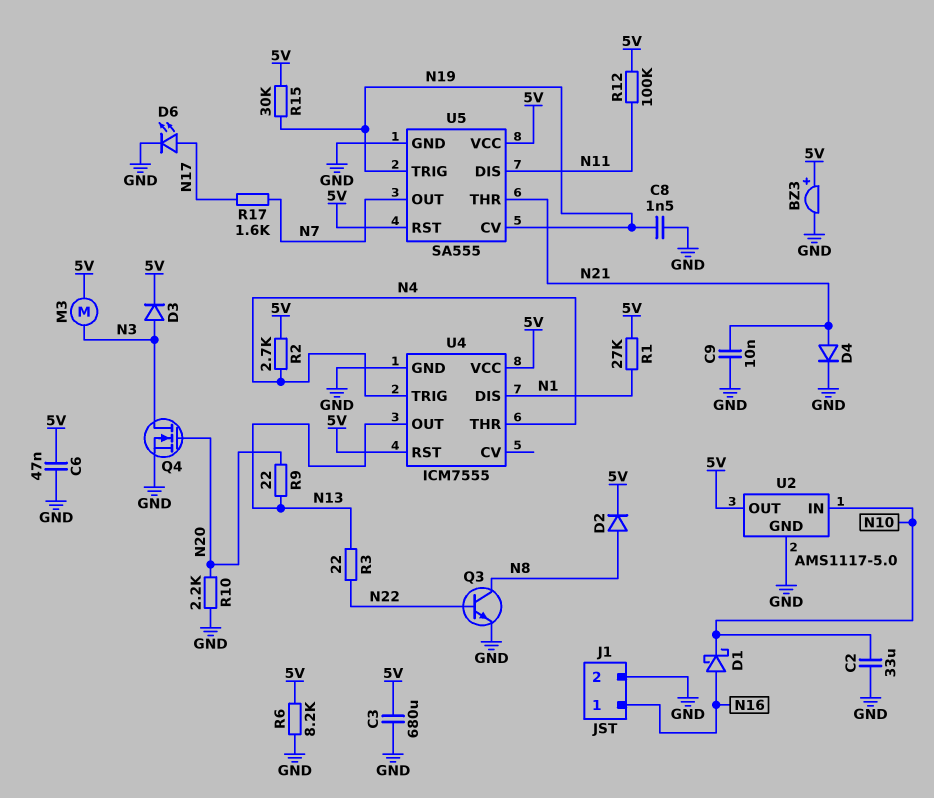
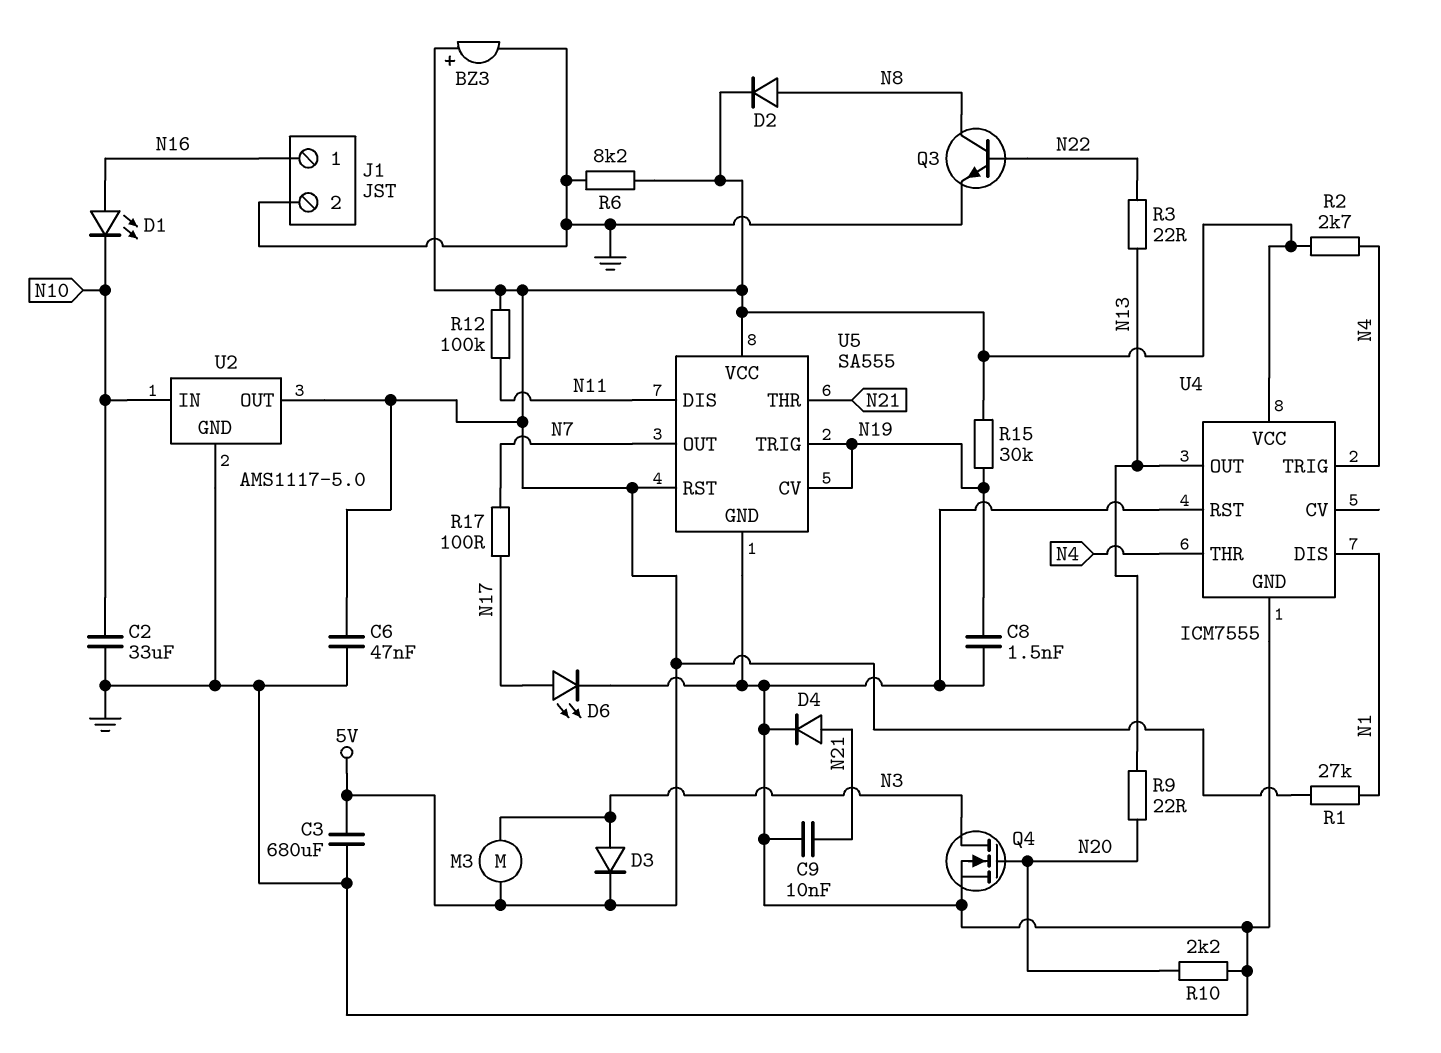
D1: schottky (A N16, K N10) -> LED (A N16, K N10)
R17: 1.6k (N7, N17) -> 100 (N7, N17)
U4 pin RST: 5V -> GND

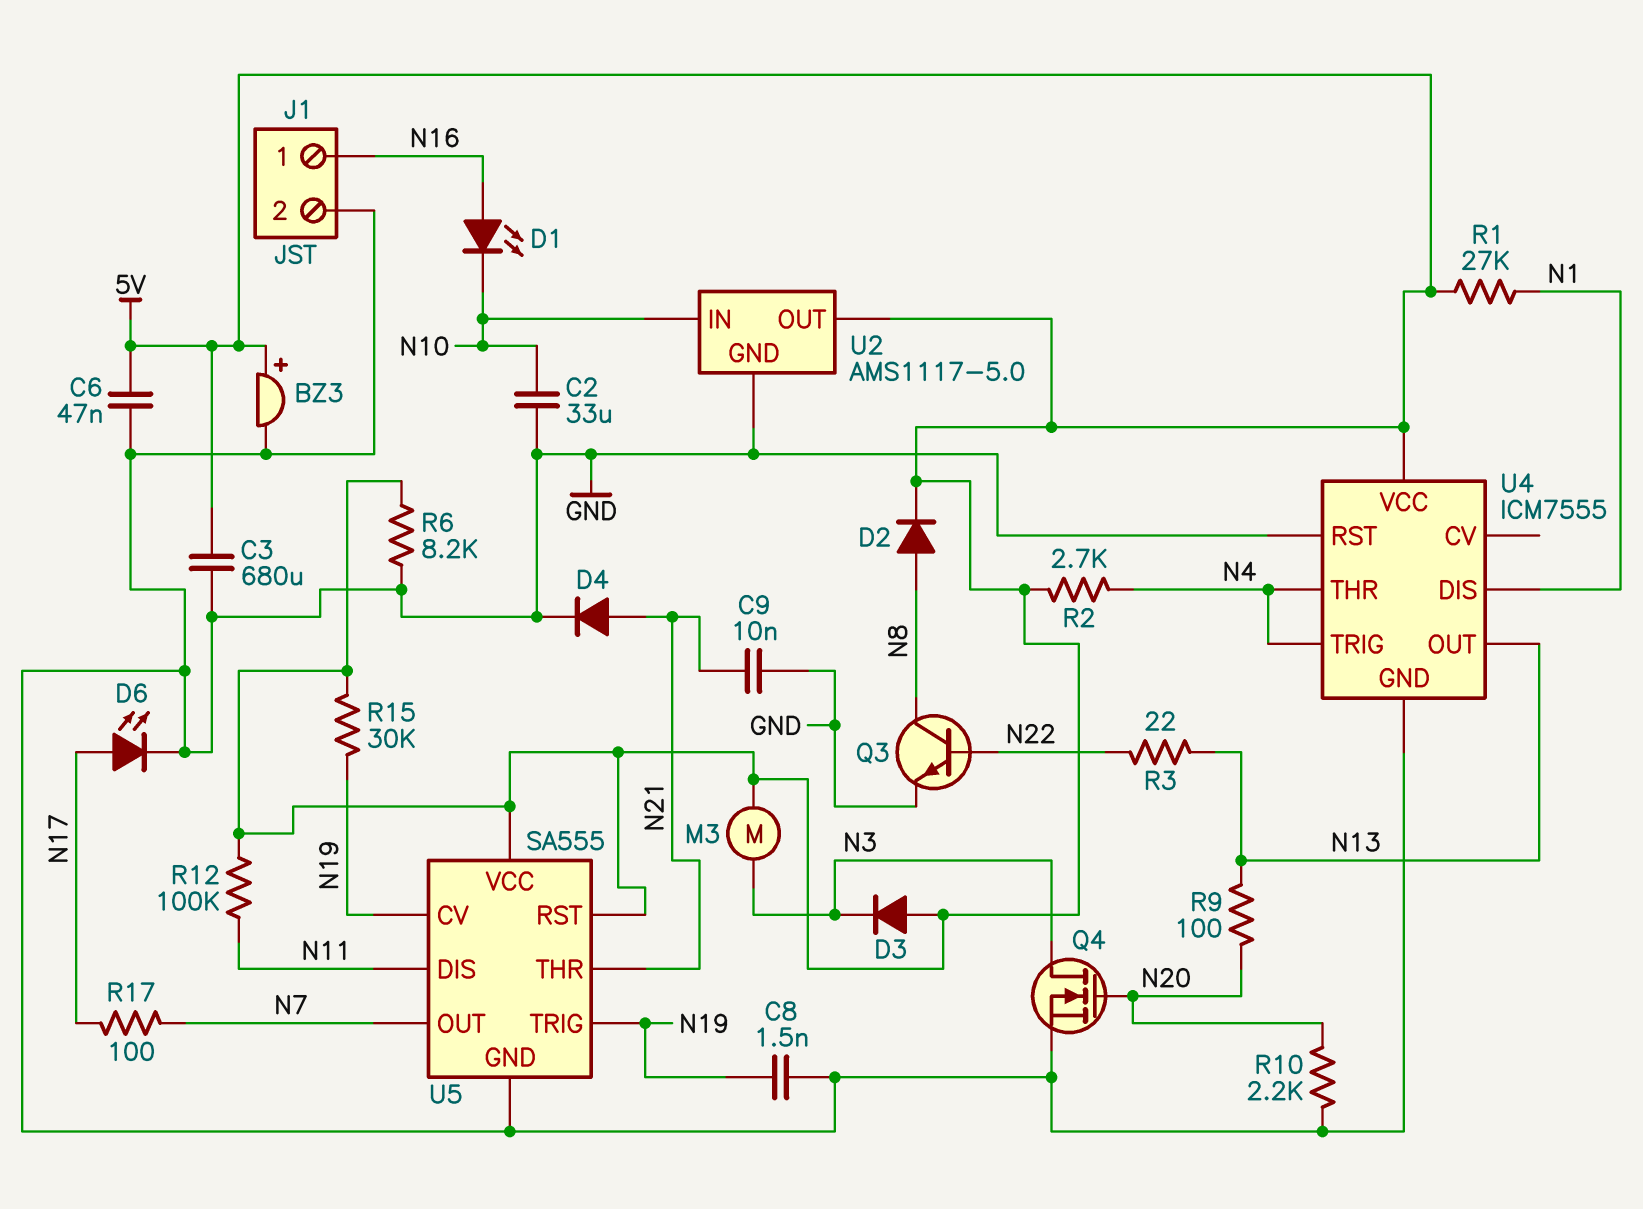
D3: diode (A N3, K 5V) -> diode (A 5V, K N3)
R9: 22 (N13, N20) -> 100 (N13, N20)

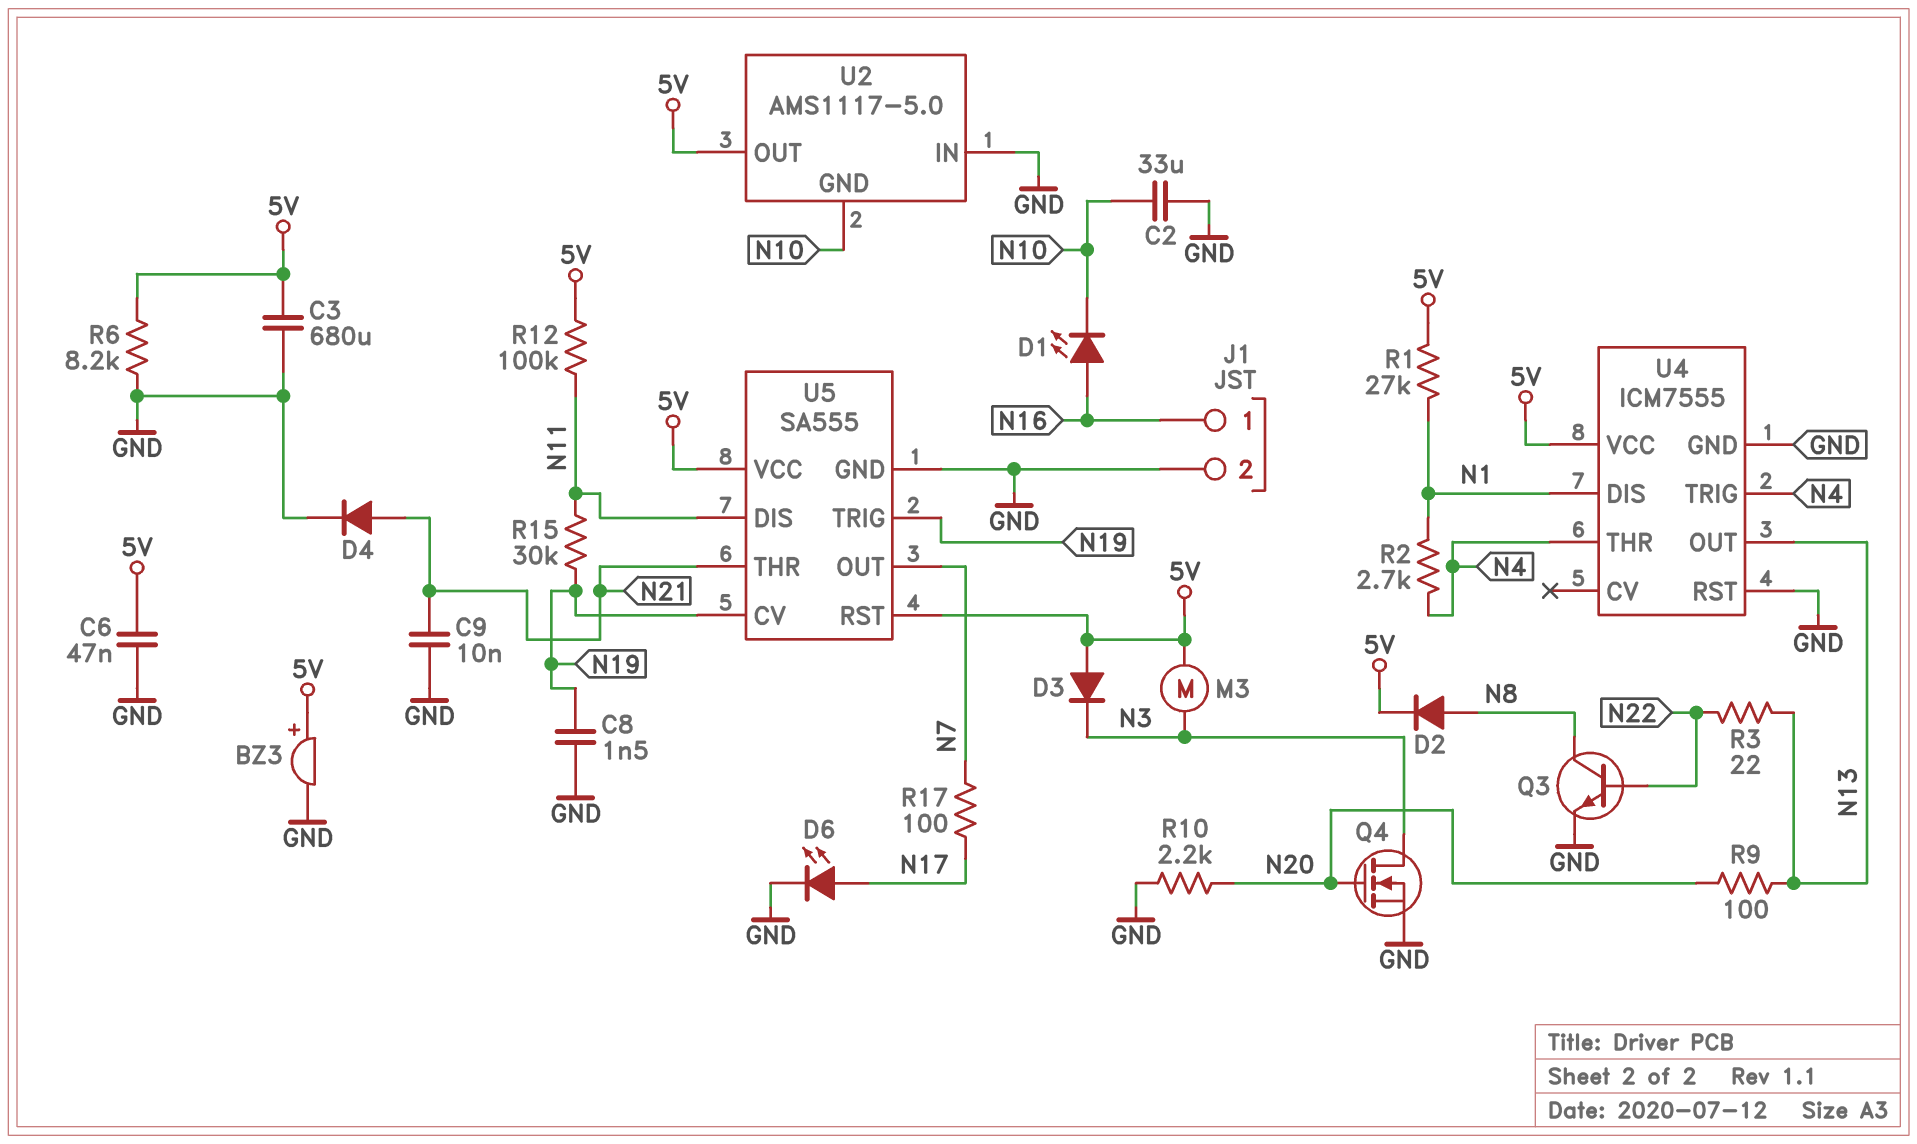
R2: 2.7k (5V, N4) -> 2.7k (N1, N4)
R15: 30k (5V, N19) -> 30k (N11, N19)
U2 pin GND: GND -> N10
U2 pin IN: N10 -> GND

